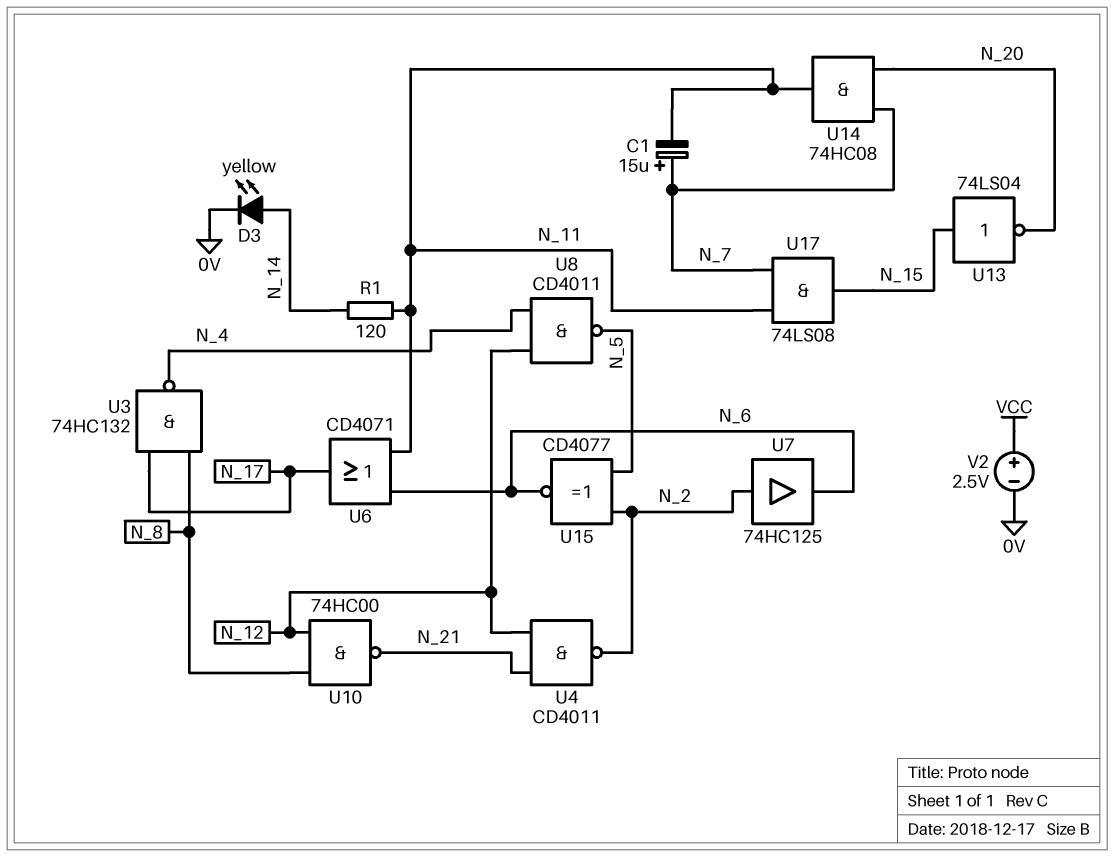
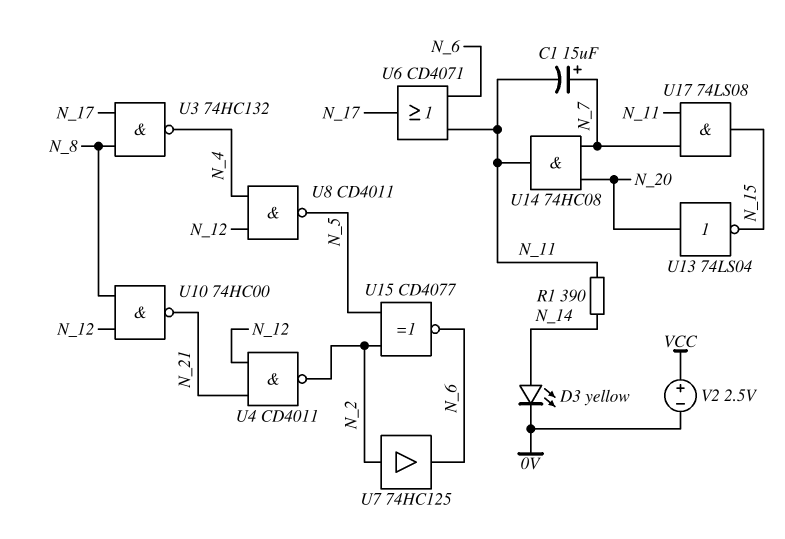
R1: 120 (N_11, N_14) -> 390 (N_11, N_14)
U13: NOT 74LS04 (in N_15, out N_20) -> NOT 74LS04 (in N_20, out N_15)

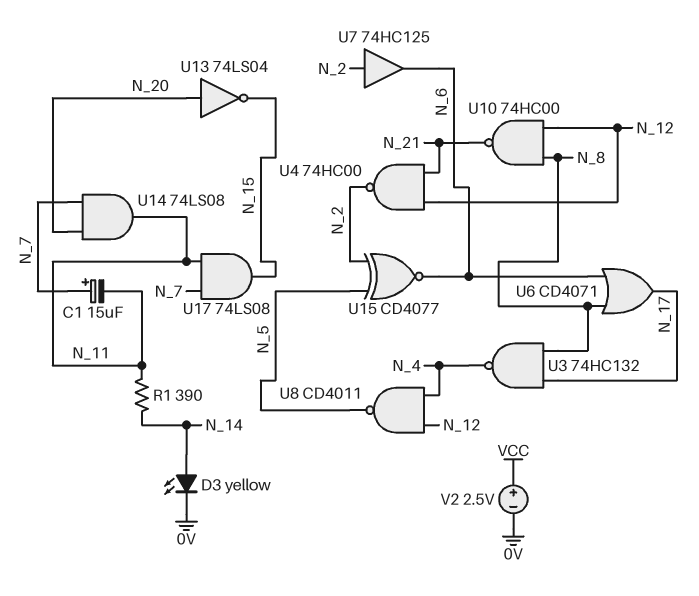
U4: NAND CD4011 (in N_12, in N_21, out N_2) -> NAND 74HC00 (in N_12, in N_21, out N_2)
U6: OR CD4071 (in N_6, in N_11, out N_17) -> OR CD4071 (in N_6, in N_8, out N_17)
U14: AND 74HC08 (in N_7, in N_20, out N_11) -> AND 74LS08 (in N_7, in N_20, out N_11)

